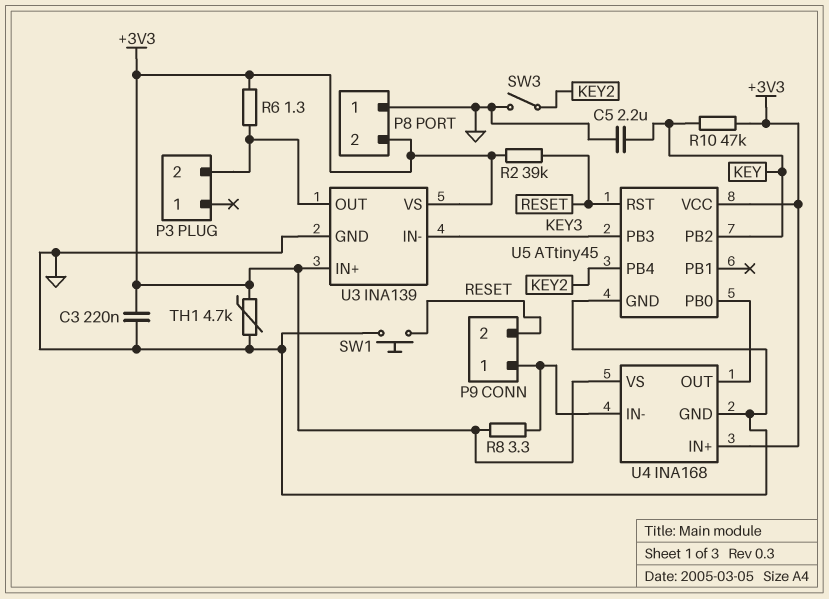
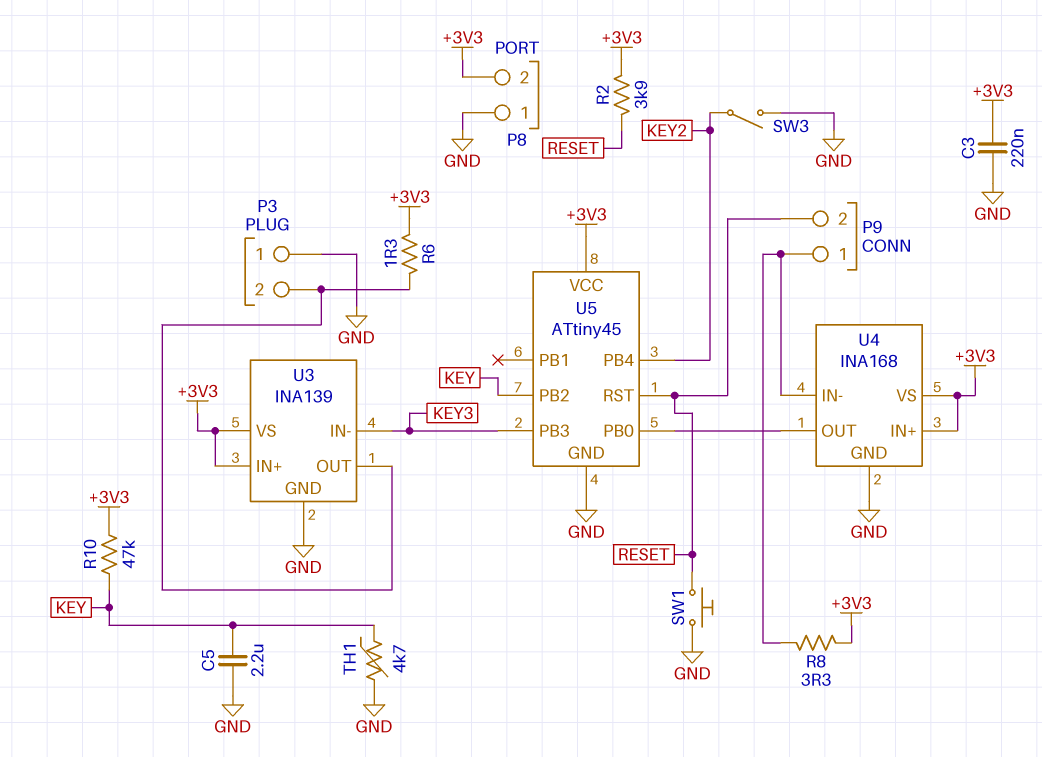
P3 pin 1: none -> GND
R2: 39k (+3V3, RESET) -> 3.9k (+3V3, RESET)
TH1: 4.7k (+3V3, GND) -> 4.7k (GND, KEY)

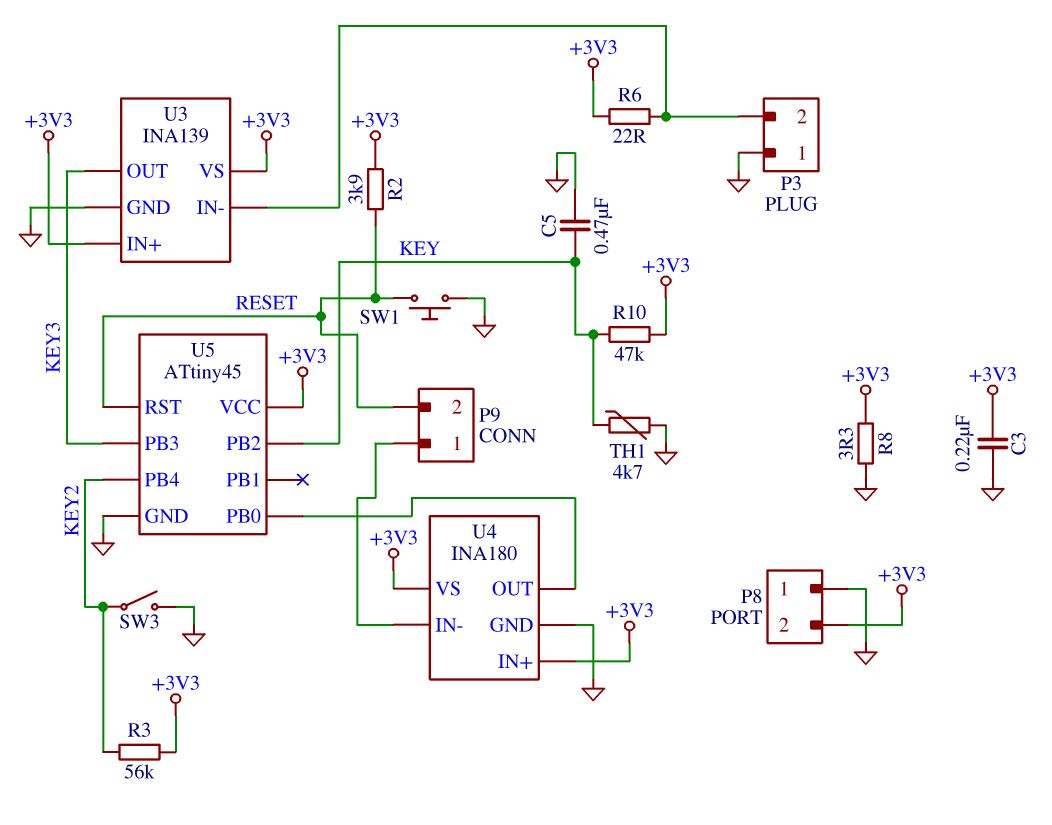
C5: 2.2uF (GND, KEY) -> 470nF (GND, KEY)
R3: none -> 56k (+3V3, KEY2)
R6: 1.3 (+3V3, P3/2) -> 22 (+3V3, P3/2)
R8: 3.3 (+3V3, P9/1) -> 3.3 (+3V3, GND)
U3 pin IN-: KEY3 -> P3/2
U3 pin OUT: P3/2 -> KEY3
U4: INA168 -> INA180

